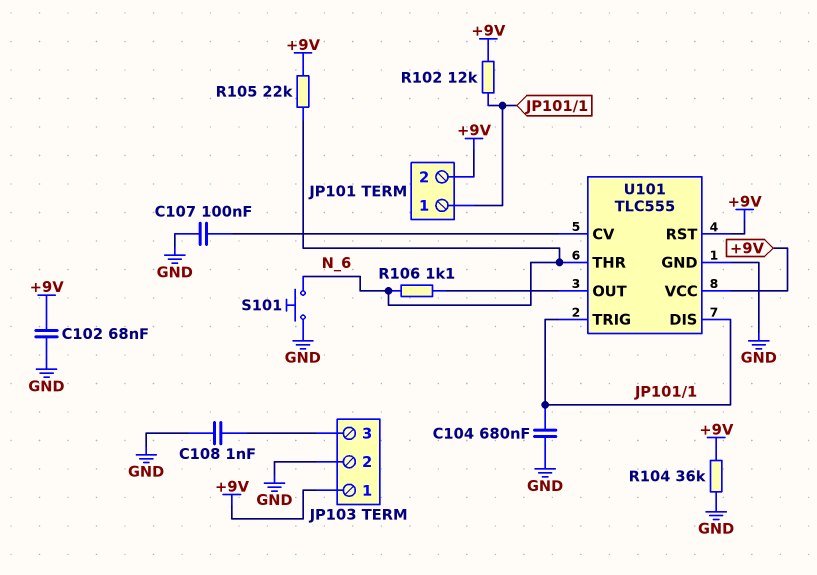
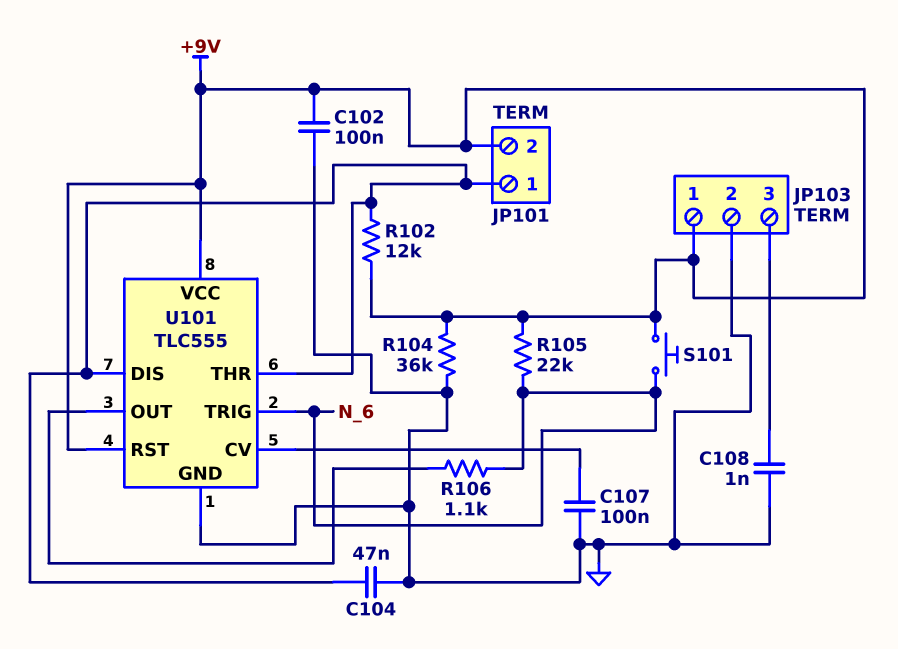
C102: 68nF (+9V, GND) -> 100nF (+9V, GND)
C104: 680nF (GND, JP101/1) -> 47nF (GND, JP101/1)
S101: button (GND, N_6) -> button (+9V, N_6)
U101 pin THR: N_6 -> JP101/1
U101 pin TRIG: JP101/1 -> N_6

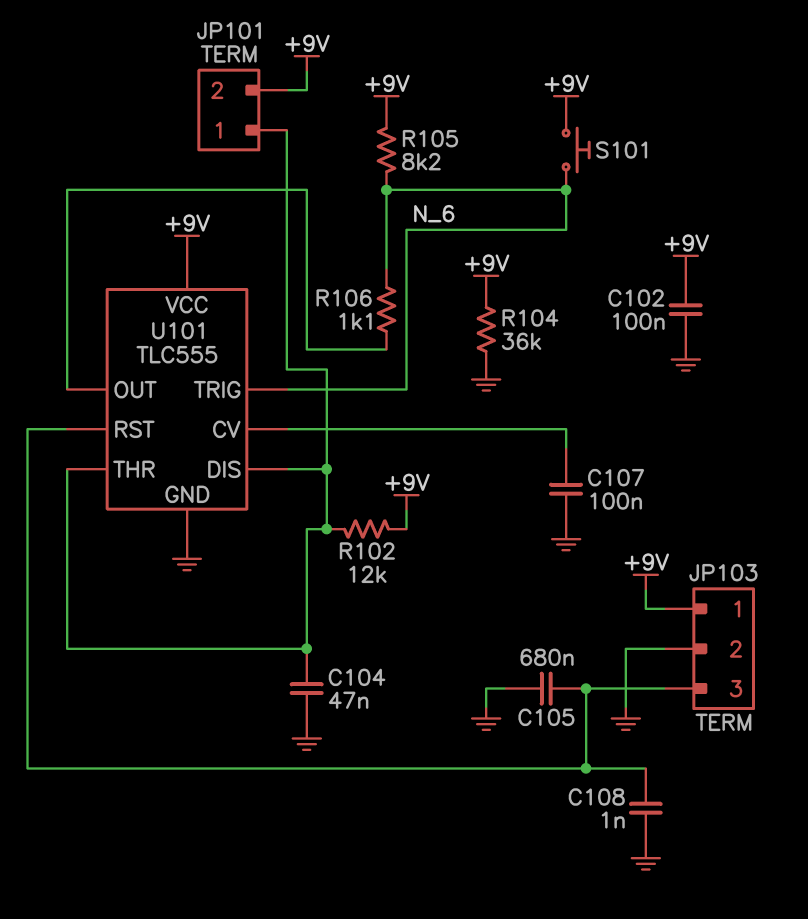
C105: none -> 680nF (GND, JP103/3)
R105: 22k (+9V, N_6) -> 8.2k (+9V, N_6)
U101 pin RST: +9V -> JP103/3

